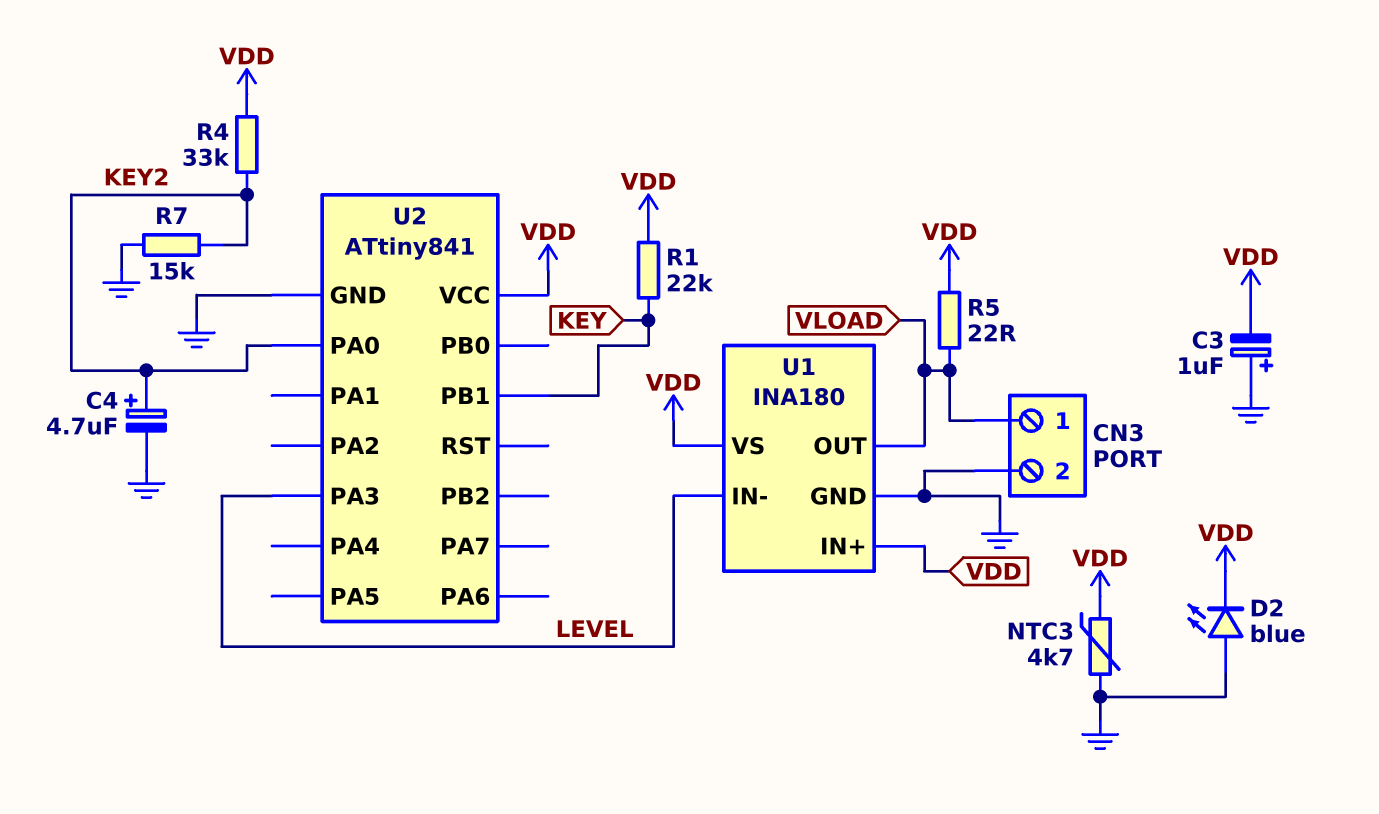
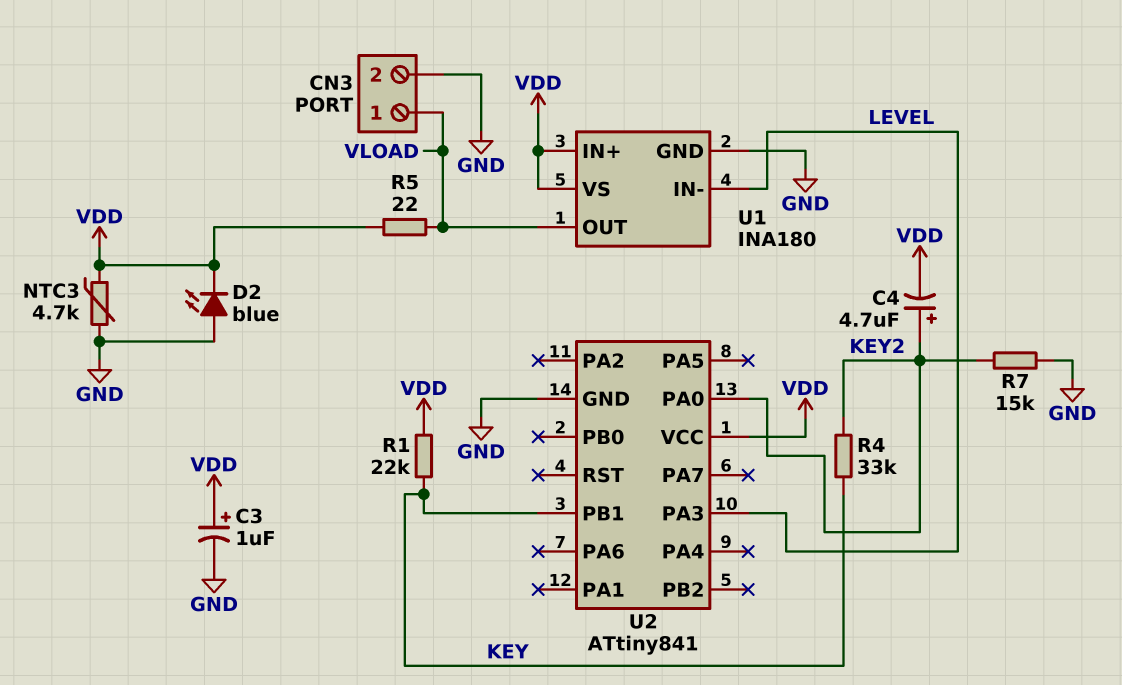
C3: 1uF (plus GND, minus VDD) -> 1uF (plus VDD, minus GND)
C4: 4.7uF (plus KEY2, minus GND) -> 4.7uF (plus KEY2, minus VDD)
R4: 33k (KEY2, VDD) -> 33k (KEY, KEY2)

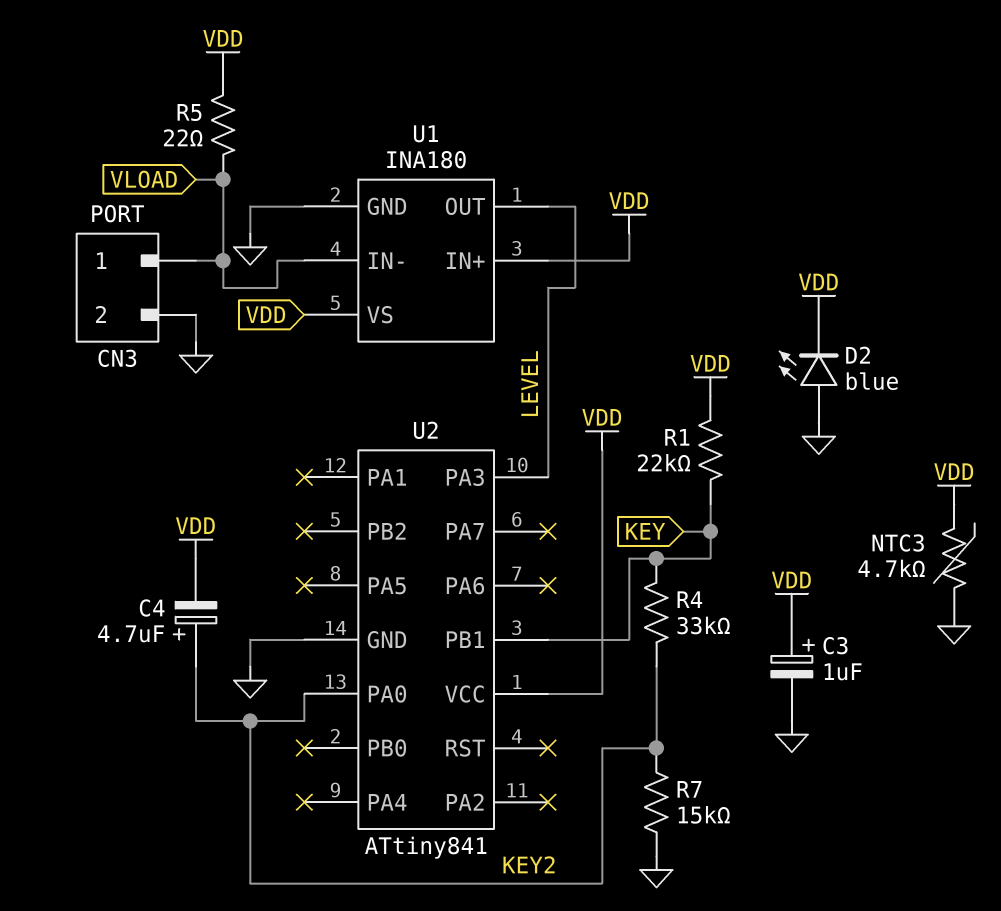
U1 pin IN-: LEVEL -> VLOAD
U1 pin OUT: VLOAD -> LEVEL

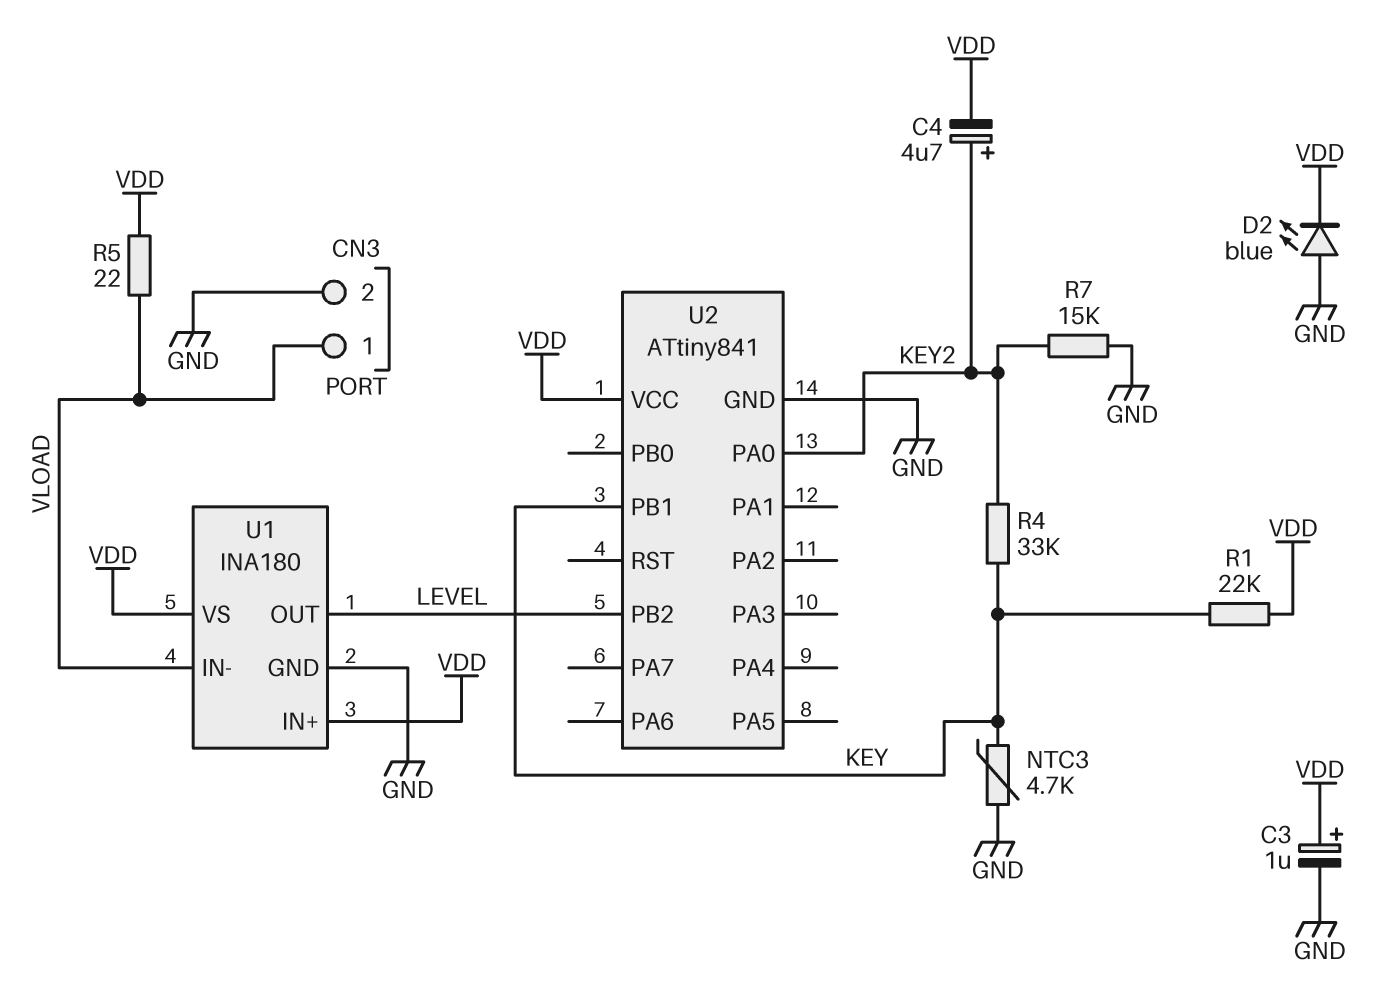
NTC3: 4.7k (GND, VDD) -> 4.7k (GND, KEY)
U2 pin PA3: LEVEL -> none
U2 pin PB2: none -> LEVEL

